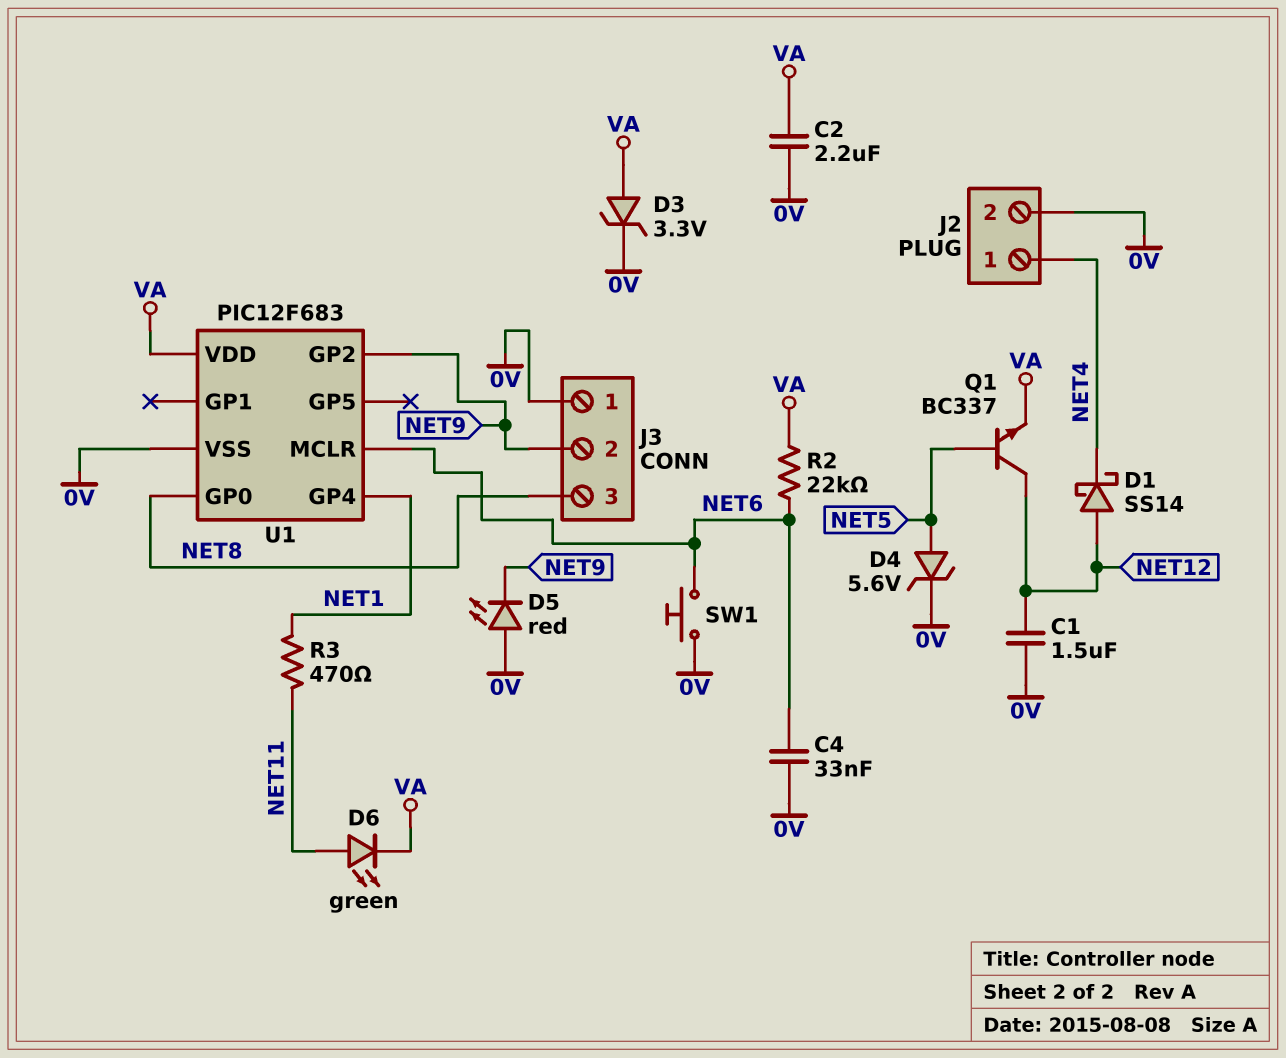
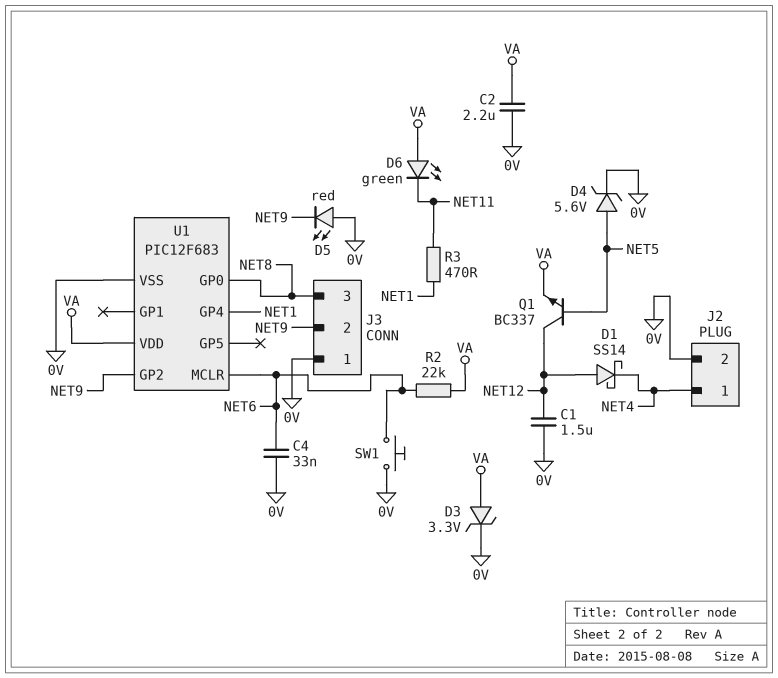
D6: LED green (A NET11, K VA) -> LED green (A VA, K NET11)

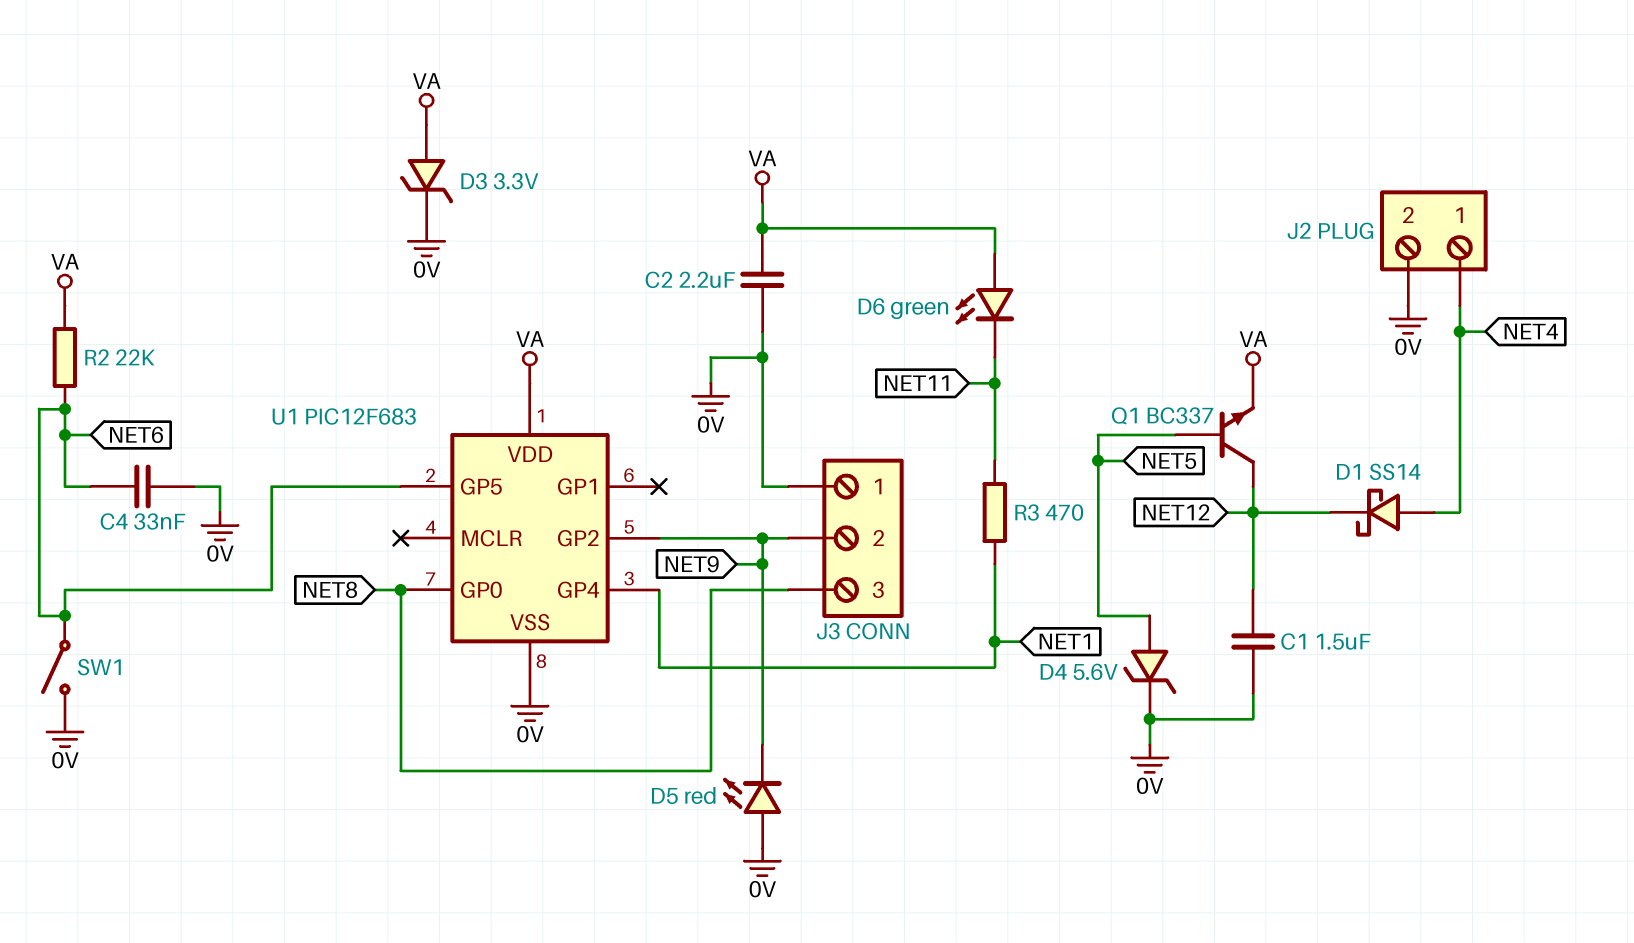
D1: schottky SS14 (A NET12, K NET4) -> schottky SS14 (A NET4, K NET12)
SW1: button (0V, NET6) -> switch (0V, NET6)
U1 pin GP5: none -> NET6
U1 pin MCLR: NET6 -> none

